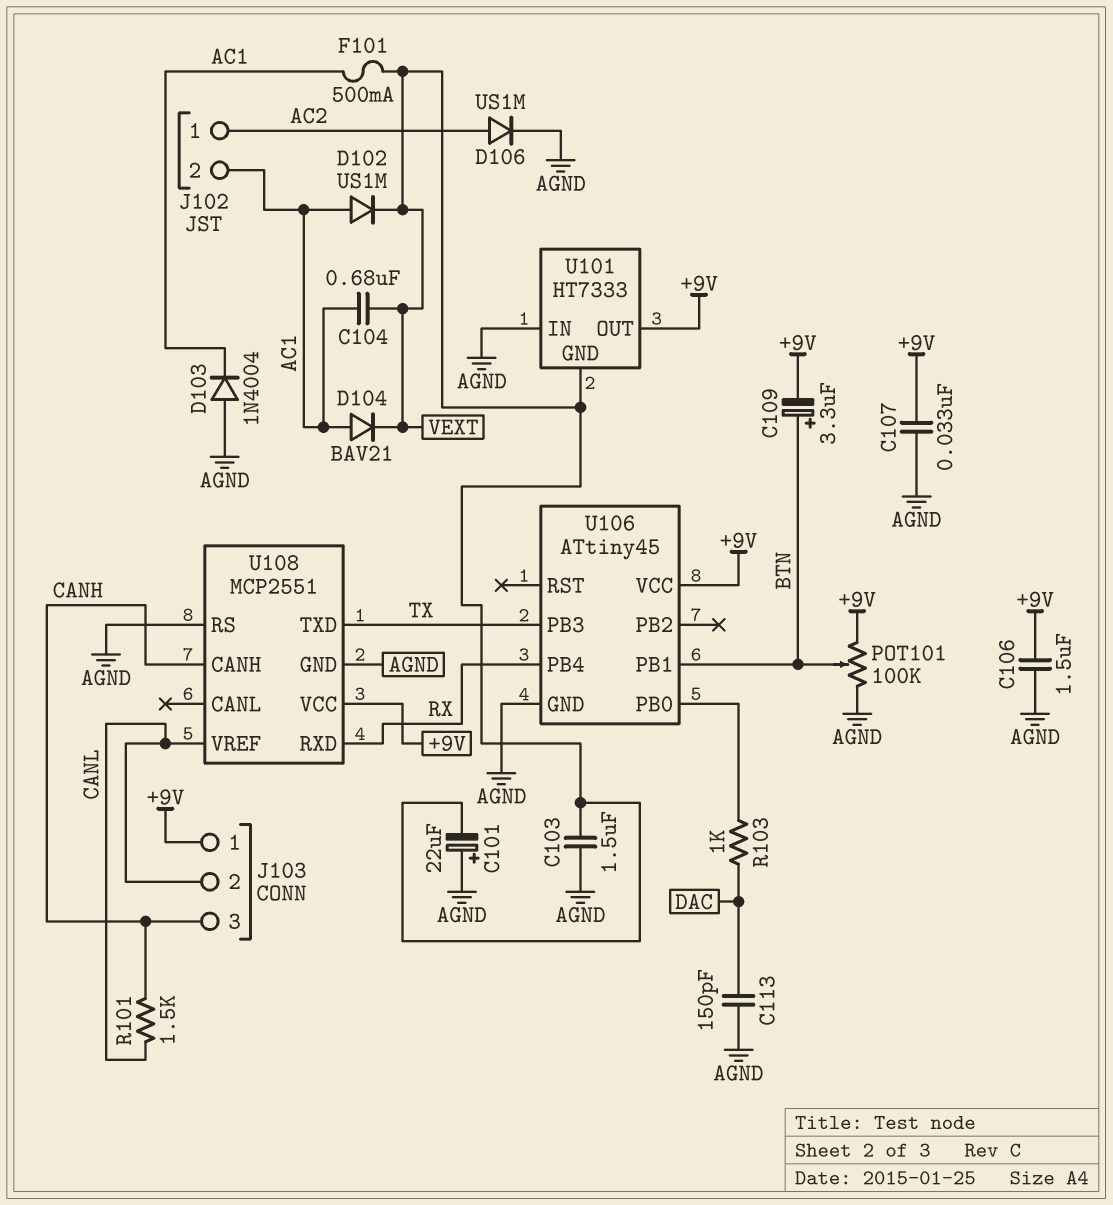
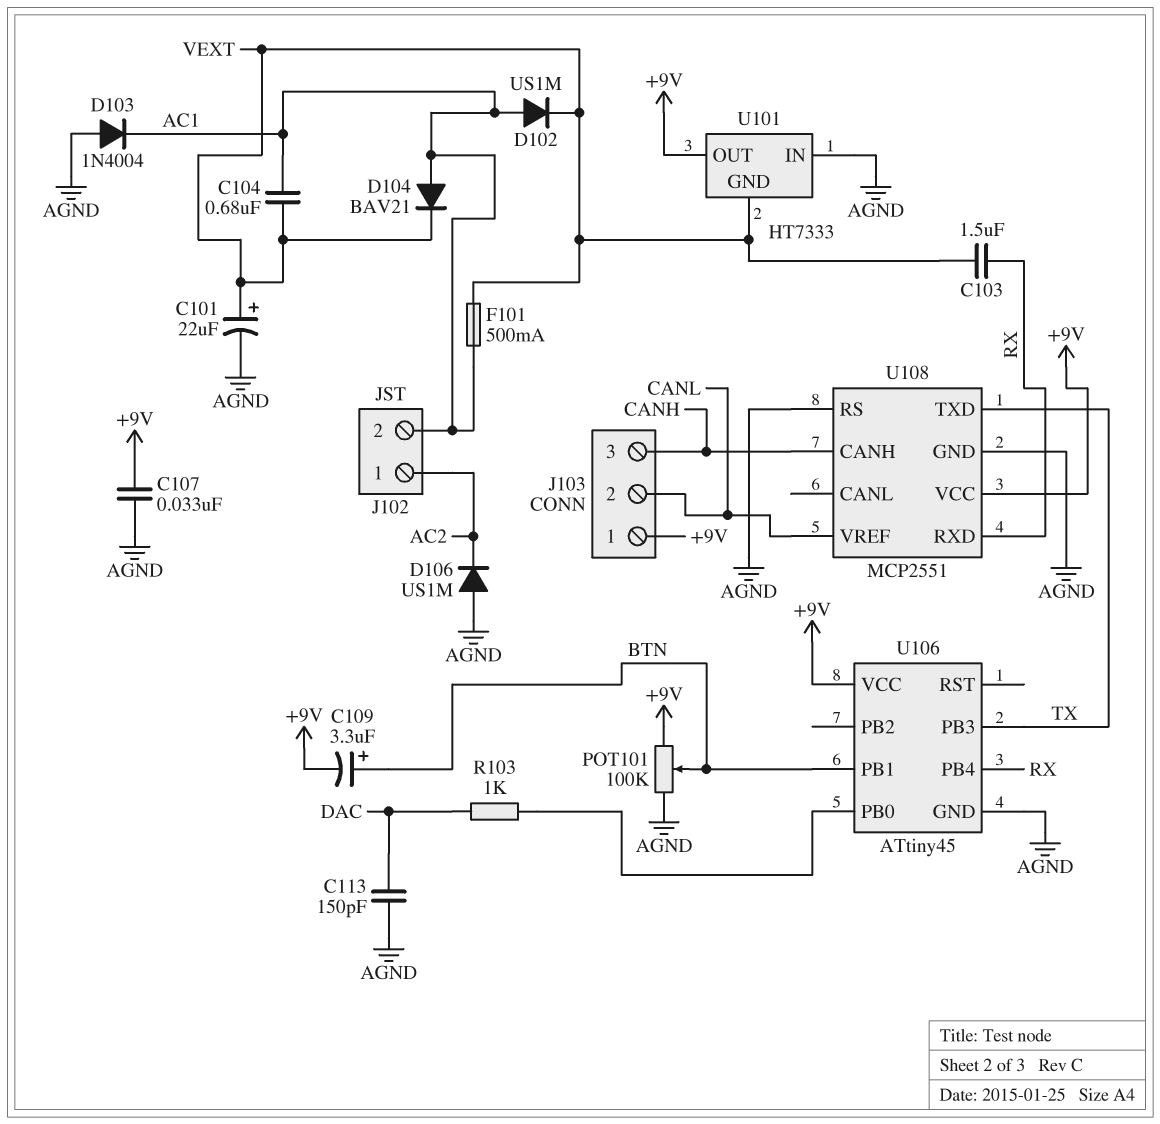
C101: 22uF (plus AGND, minus VEXT) -> 22uF (plus VEXT, minus AGND)
C103: 1.5uF (AGND, VEXT) -> 1.5uF (RX, VEXT)
C106: 1.5uF (+9V, AGND) -> none
D106: diode US1M (A AC2, K AGND) -> diode US1M (A AGND, K AC2)
R101: 1.5k (CANH, CANL) -> none

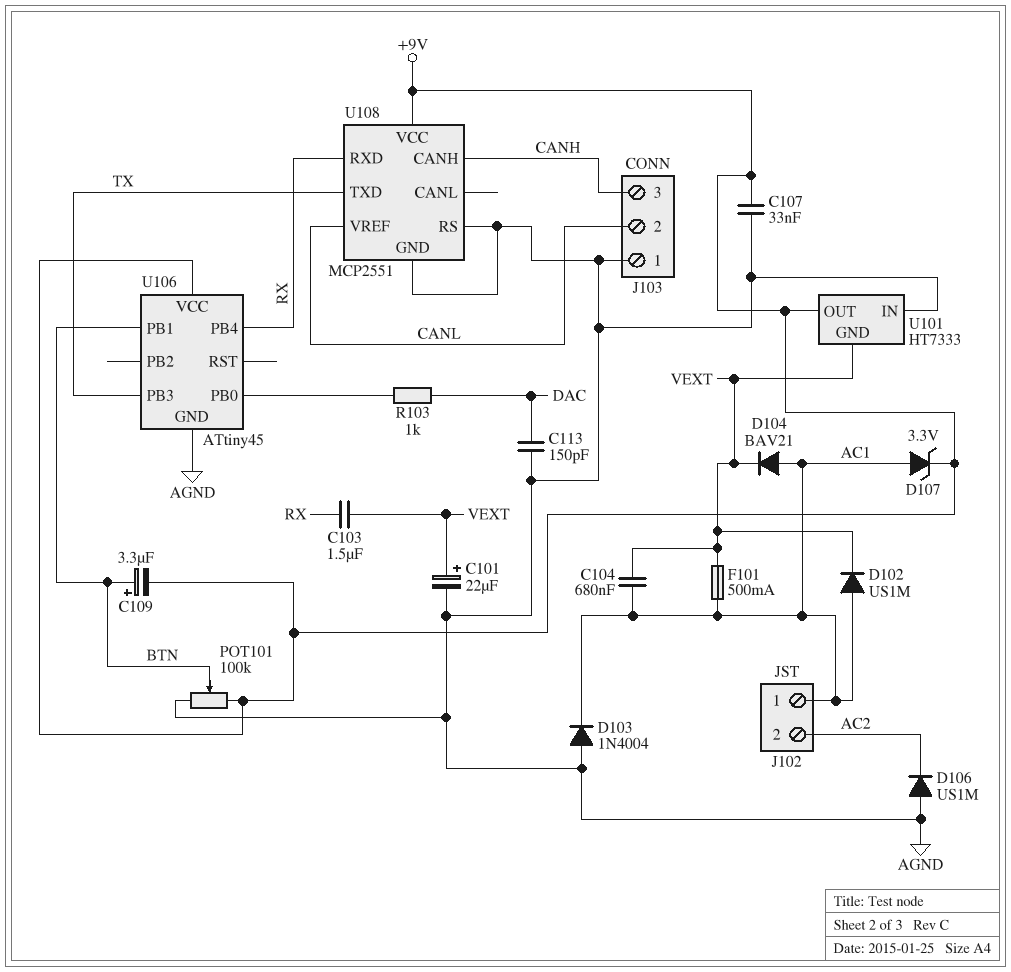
D107: none -> zener 3.3V (A AC1, K +9V)
J102 pin 1: AC2 -> AC1
J102 pin 2: AC1 -> AC2
J103 pin 1: +9V -> AGND

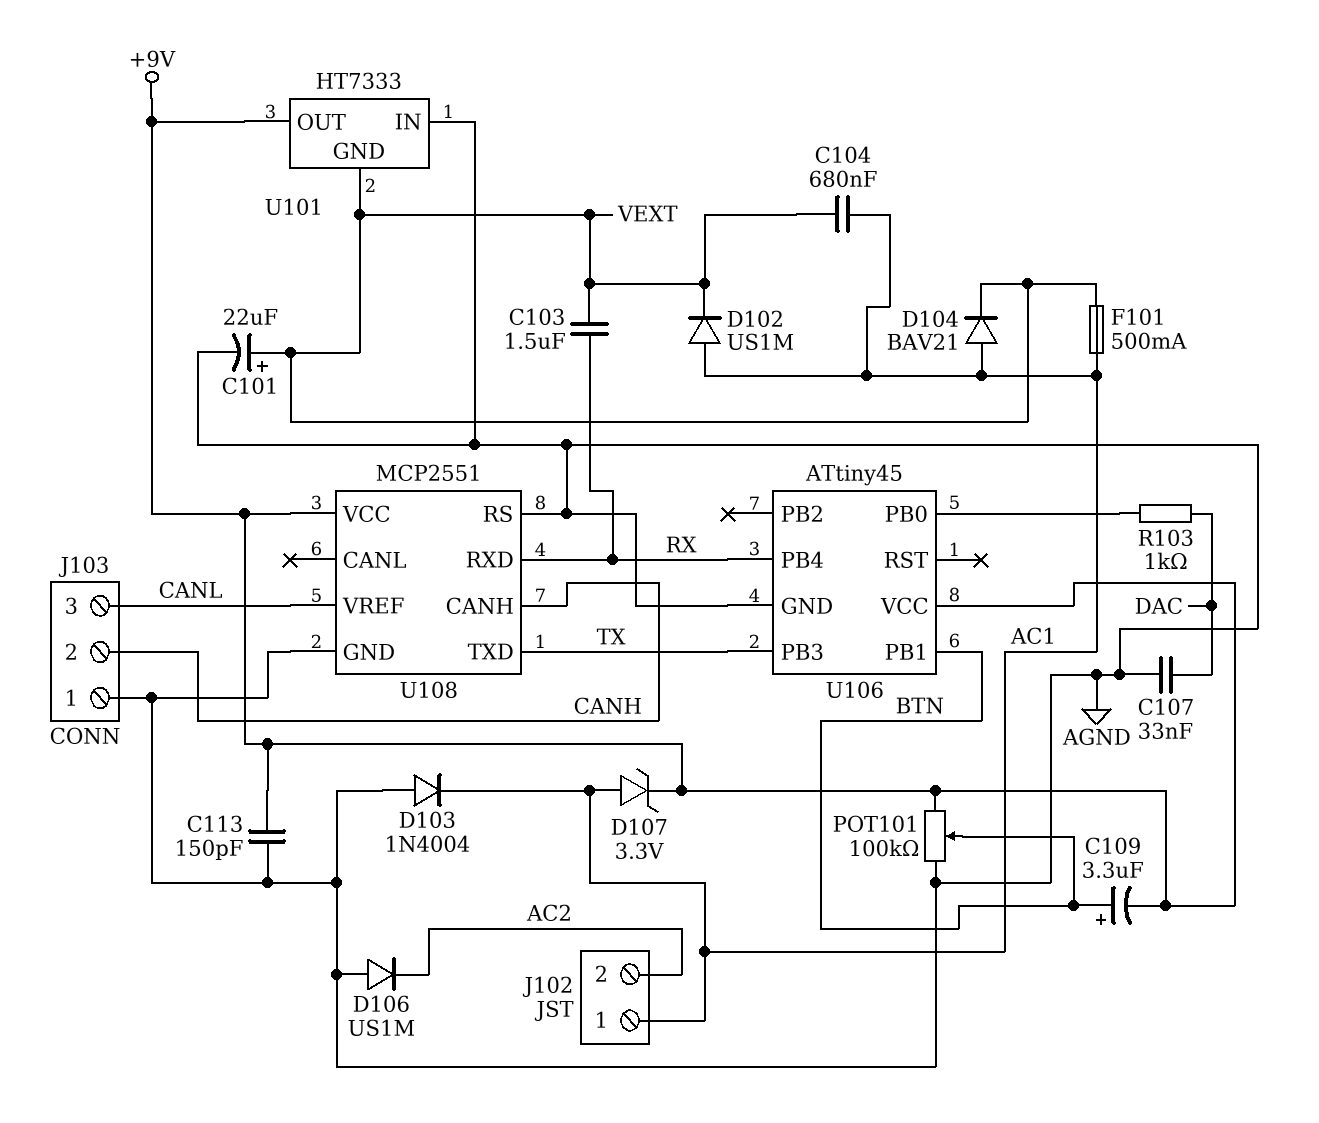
C107: 33nF (+9V, AGND) -> 33nF (AGND, DAC)
C113: 150pF (AGND, DAC) -> 150pF (+9V, AGND)
J103 pin 2: CANL -> CANH
J103 pin 3: CANH -> CANL

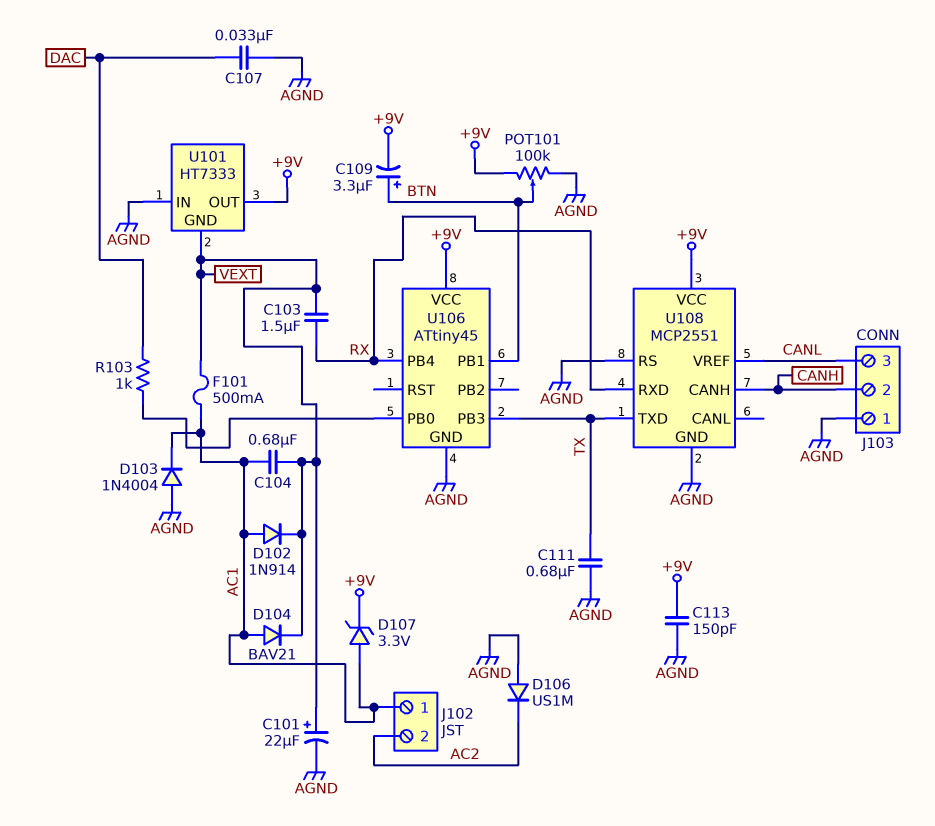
C111: none -> 680nF (AGND, TX)
D102: diode US1M (A AC1, K VEXT) -> diode 1N914 (A AC1, K VEXT)

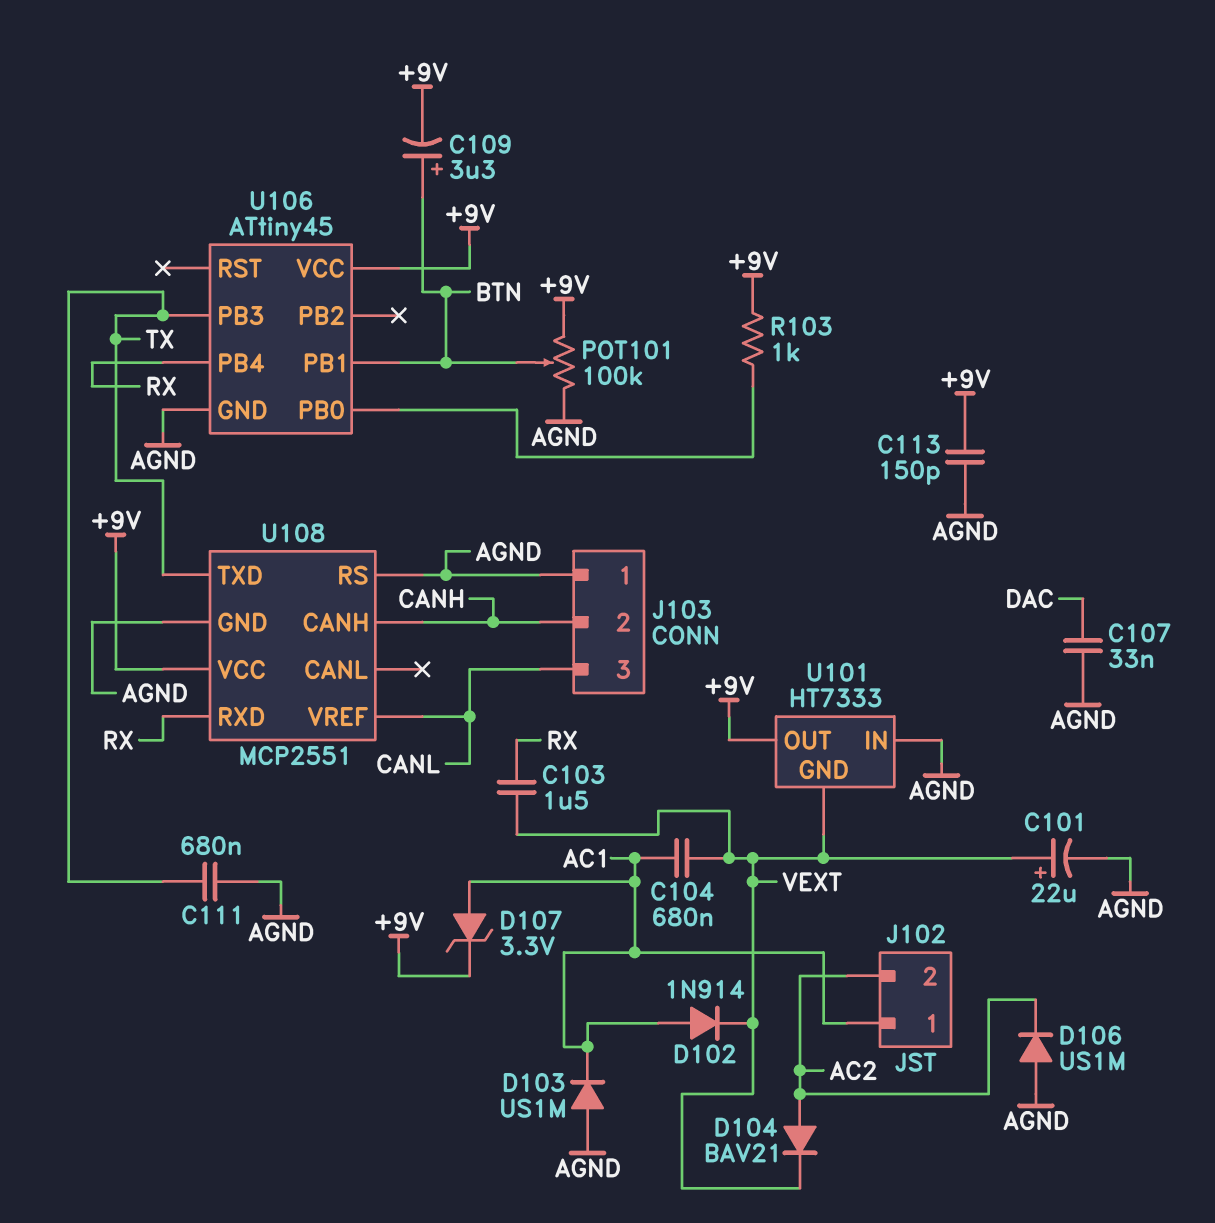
D103: diode 1N4004 (A AGND, K AC1) -> diode US1M (A AGND, K AC1)
D104: diode BAV21 (A AC1, K VEXT) -> diode BAV21 (A AC2, K VEXT)
F101: 500mA (AC1, VEXT) -> none
R103: 1k (DAC, U106/PB0) -> 1k (+9V, U106/PB0)

